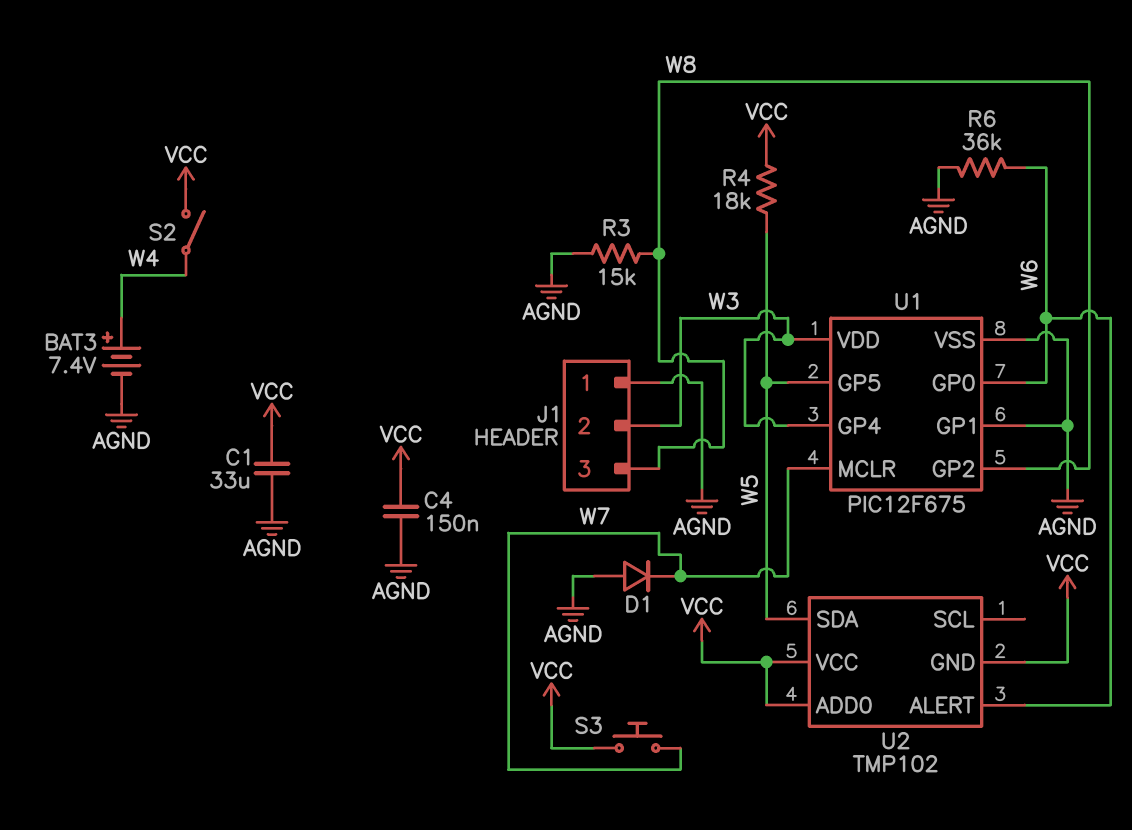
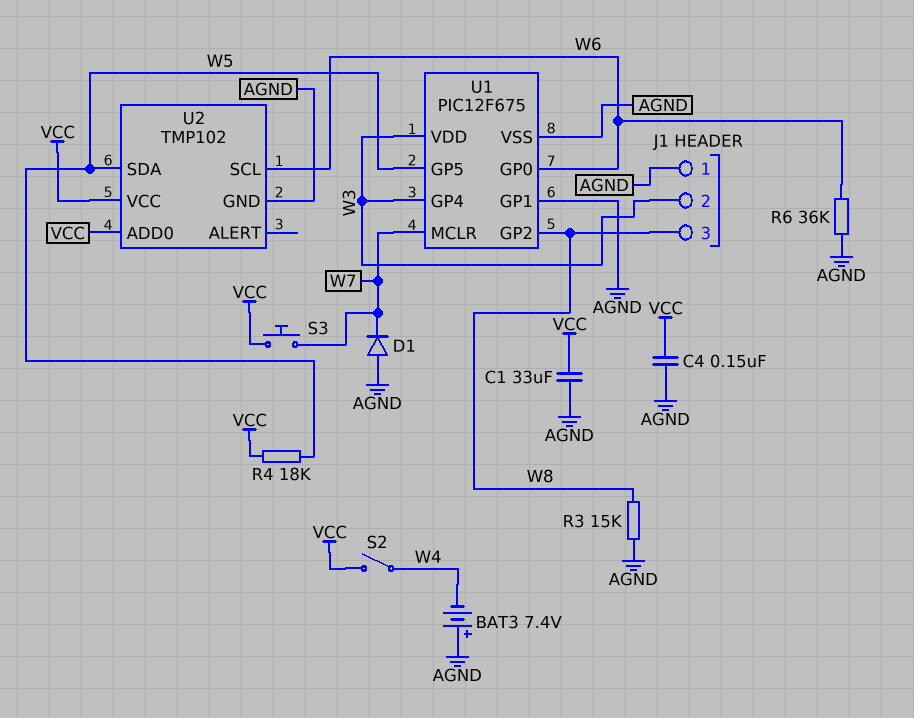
BAT3: 7.4V (plus W4, minus AGND) -> 7.4V (plus AGND, minus W4)
U2 pin ALERT: W6 -> none
U2 pin GND: VCC -> AGND
U2 pin SCL: none -> W6

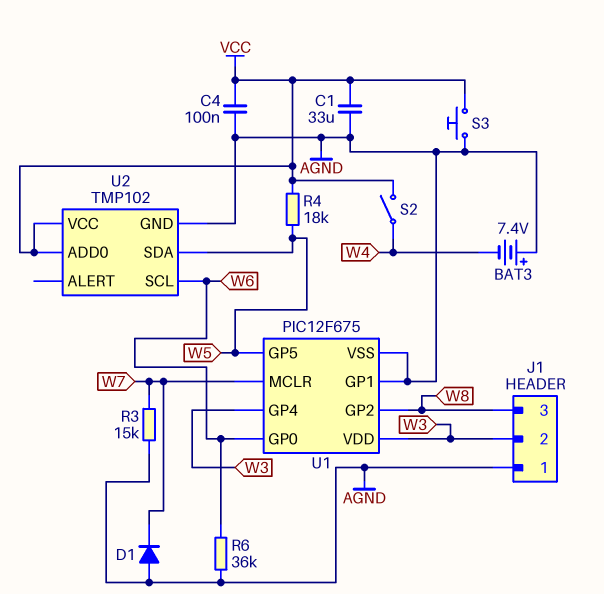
C4: 150nF (AGND, VCC) -> 100nF (AGND, VCC)
R3: 15k (AGND, W8) -> 15k (AGND, W7)
S3: button (VCC, W7) -> button (AGND, VCC)

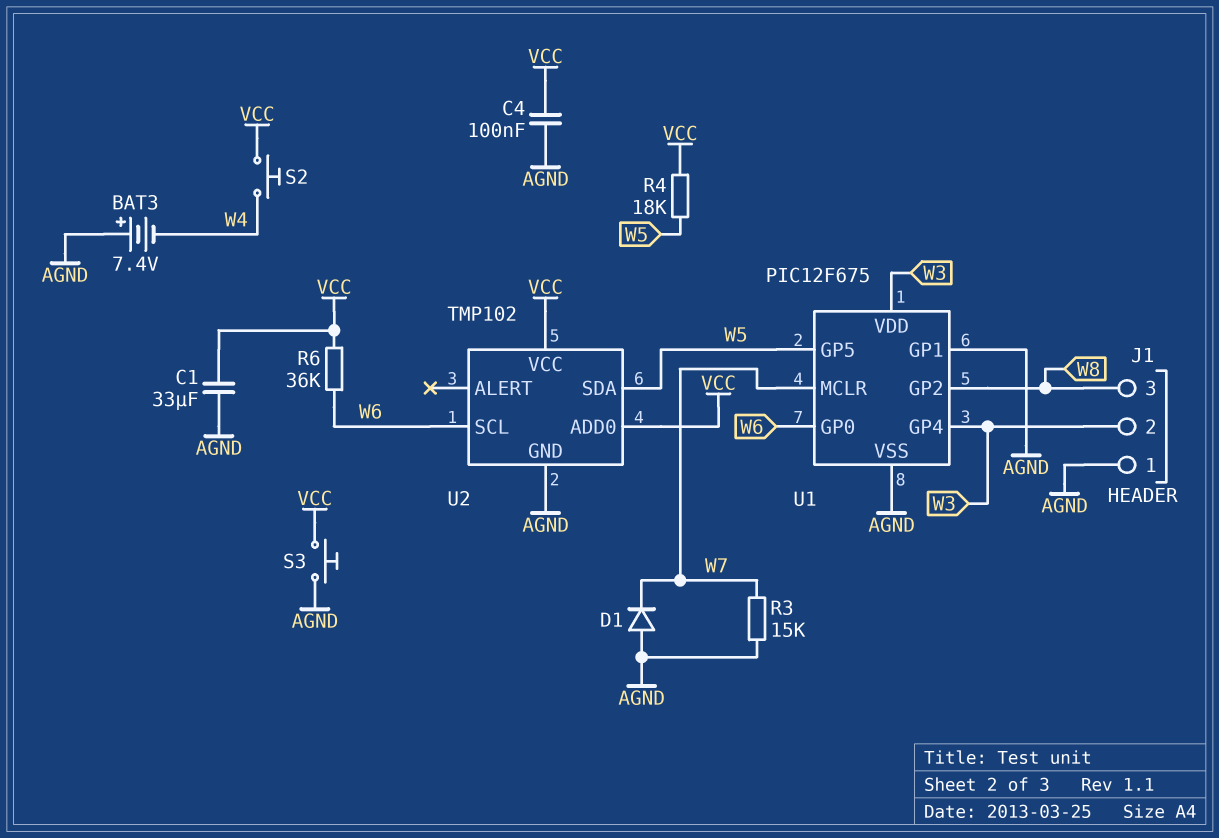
R6: 36k (AGND, W6) -> 36k (VCC, W6)
S2: switch (VCC, W4) -> button (VCC, W4)

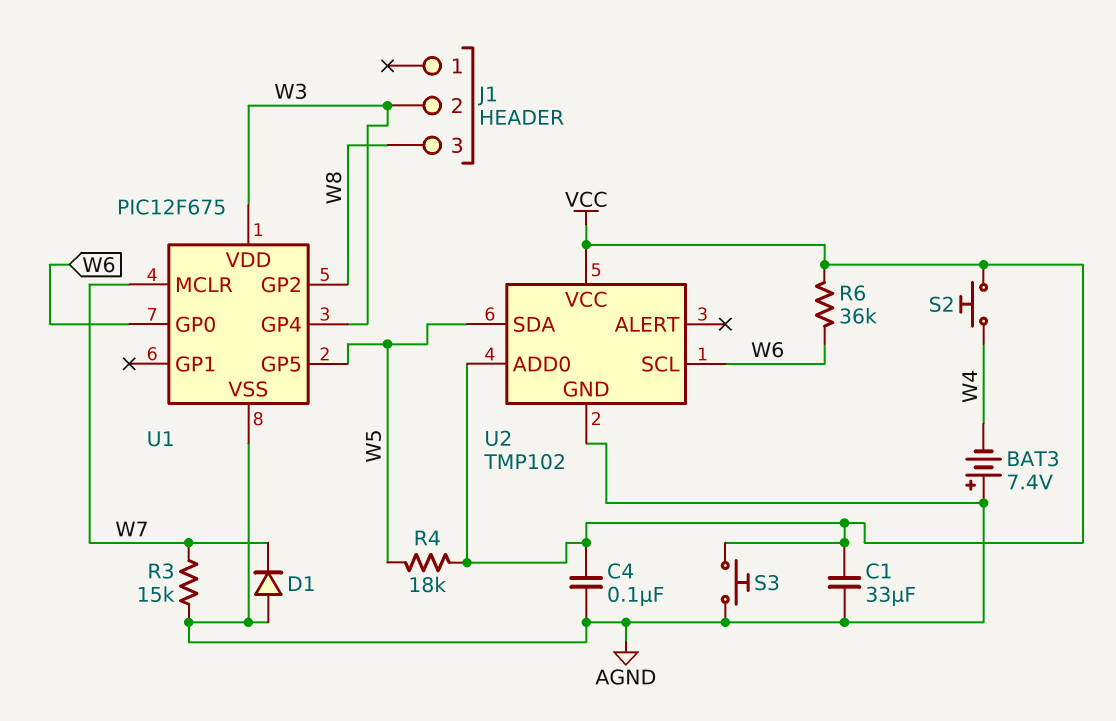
J1 pin 1: AGND -> none
U1 pin GP1: AGND -> none

